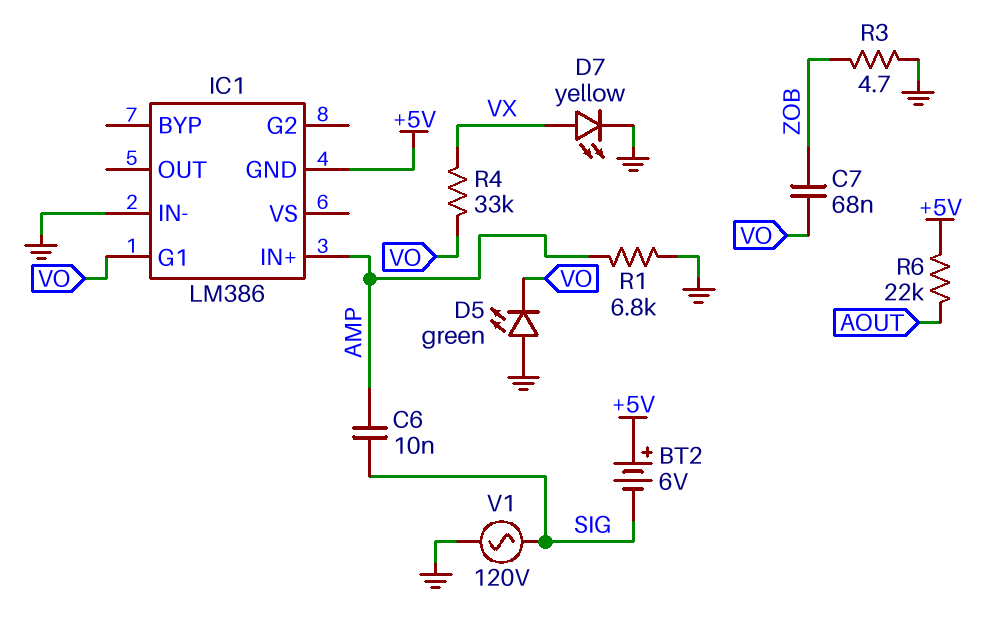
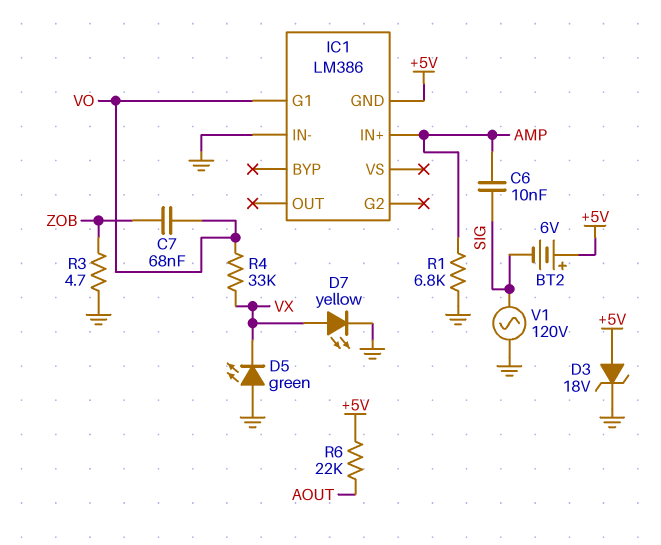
D3: none -> zener 18V (A +5V, K GND)
D5: LED green (A GND, K VO) -> LED green (A GND, K VX)

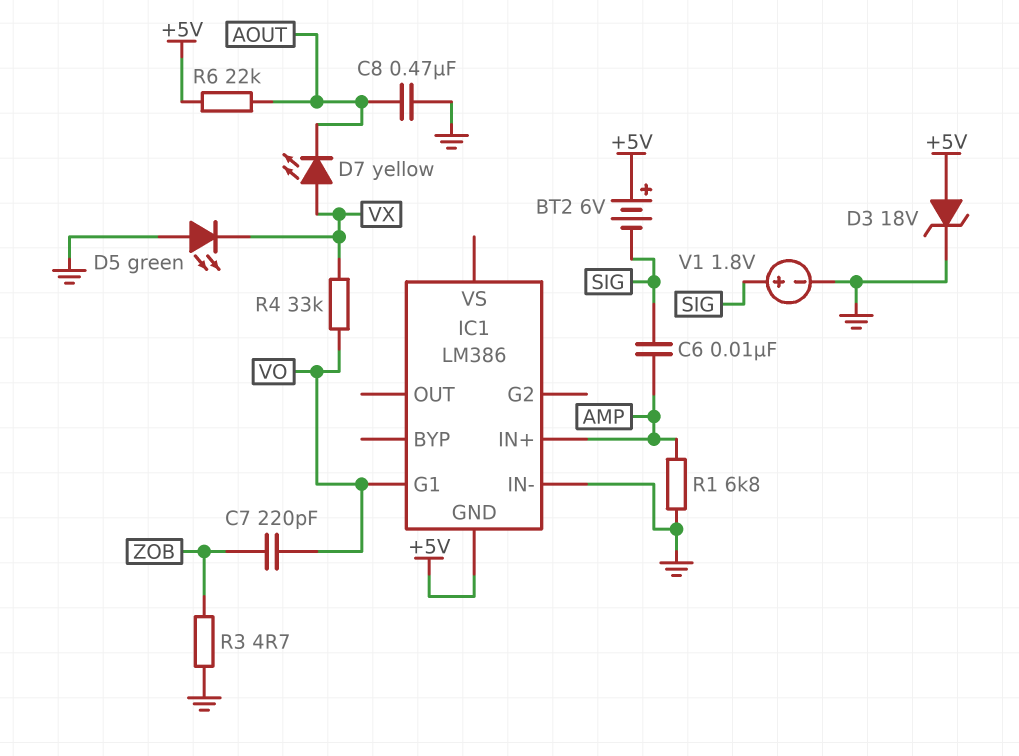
C7: 68nF (VO, ZOB) -> 220pF (VO, ZOB)
C8: none -> 470nF (AOUT, GND)
D7: LED yellow (A VX, K GND) -> LED yellow (A VX, K AOUT)
V1: AC 120V (GND, SIG) -> 1.8V (plus SIG, minus GND)

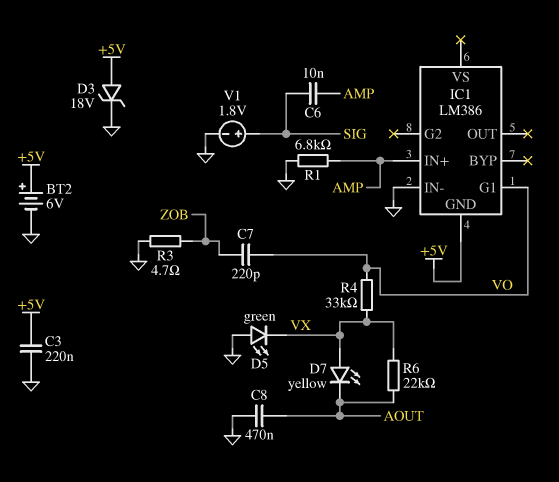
BT2: 6V (plus +5V, minus SIG) -> 6V (plus +5V, minus GND)
C3: none -> 220nF (+5V, GND)
R6: 22k (+5V, AOUT) -> 22k (AOUT, VX)

